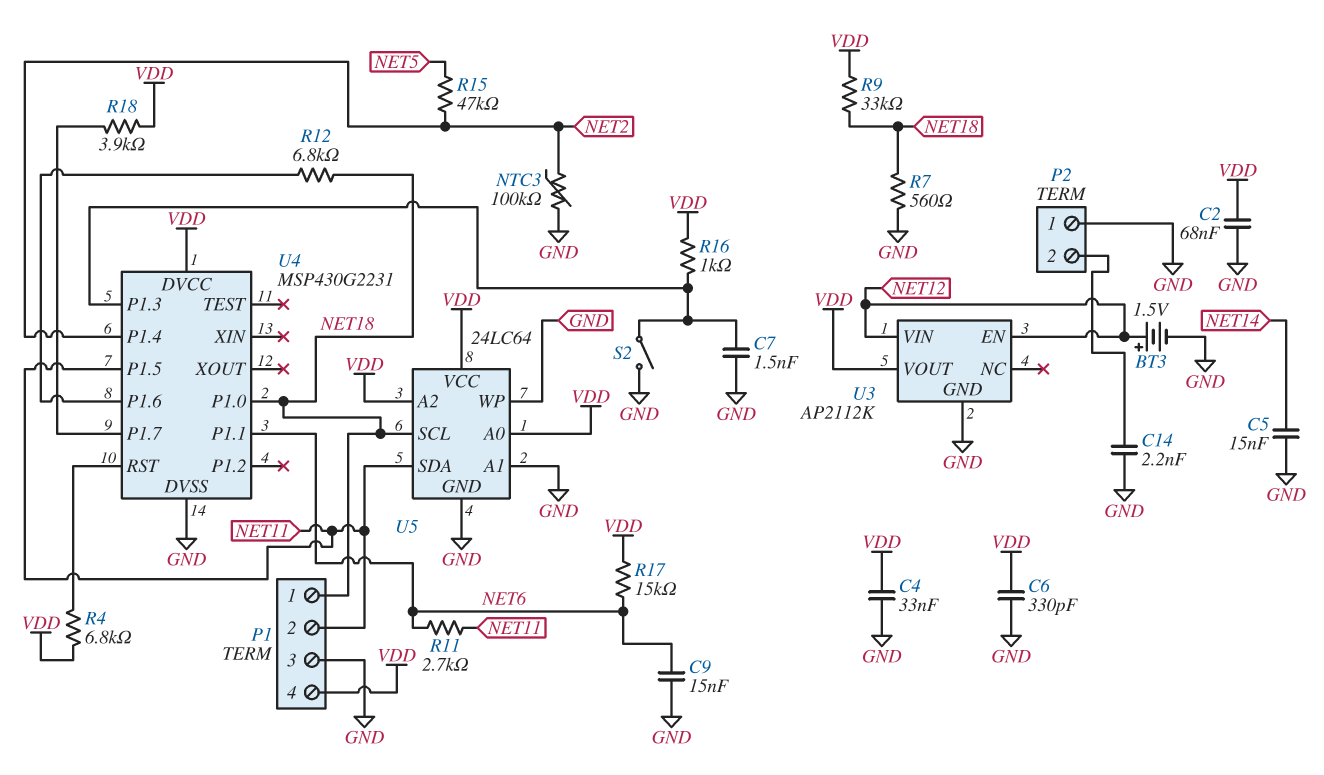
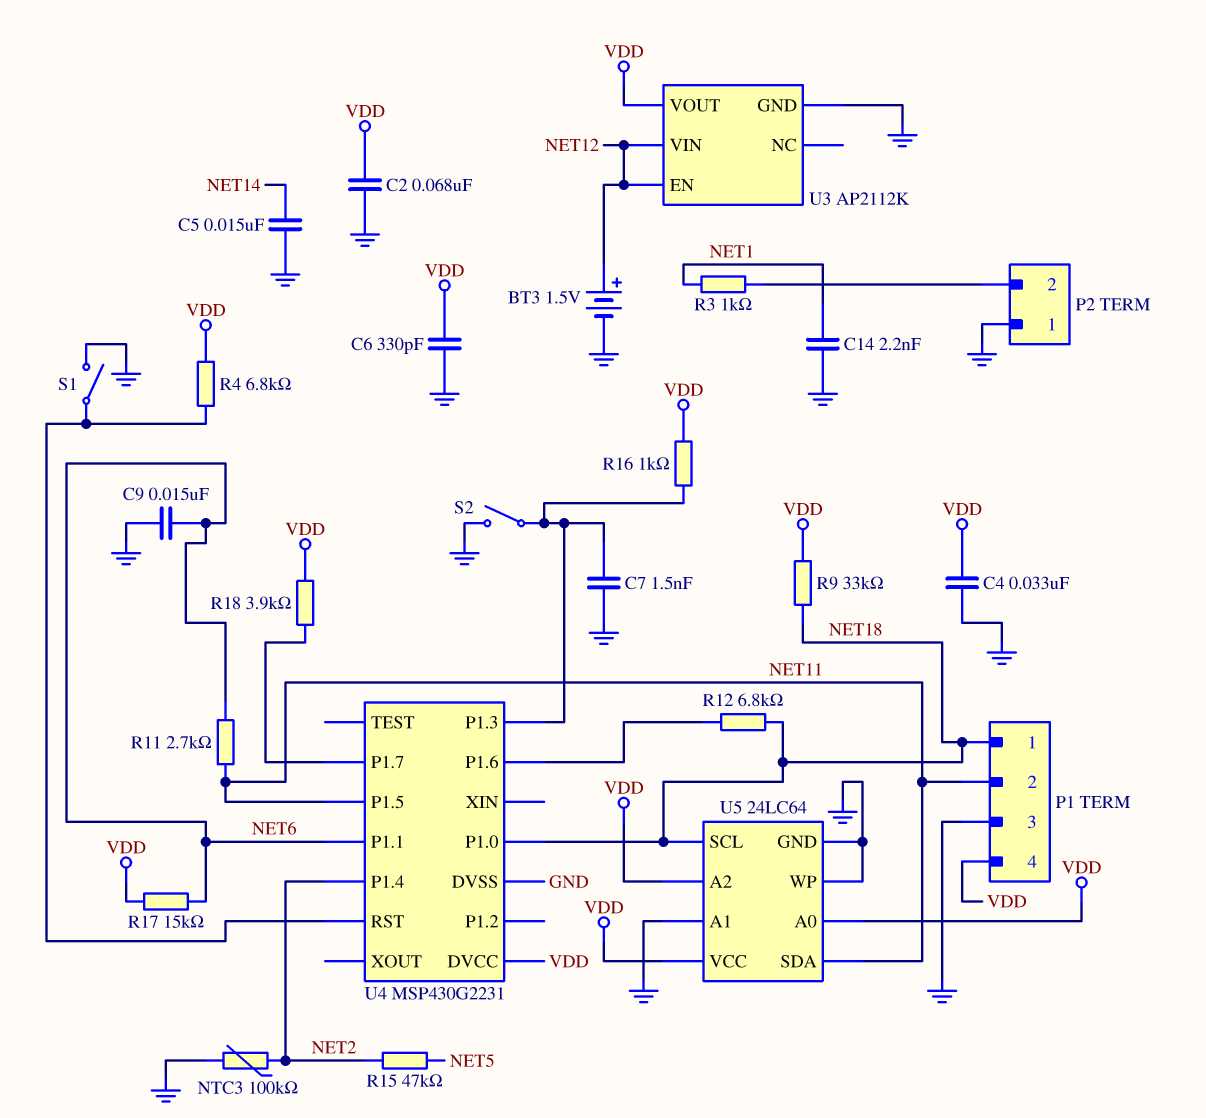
C14: 2.2nF (GND, P2/2) -> 2.2nF (GND, NET1)
R3: none -> 1k (NET1, P2/2)
R7: 560 (GND, NET18) -> none
S1: none -> switch (GND, U4/RST)

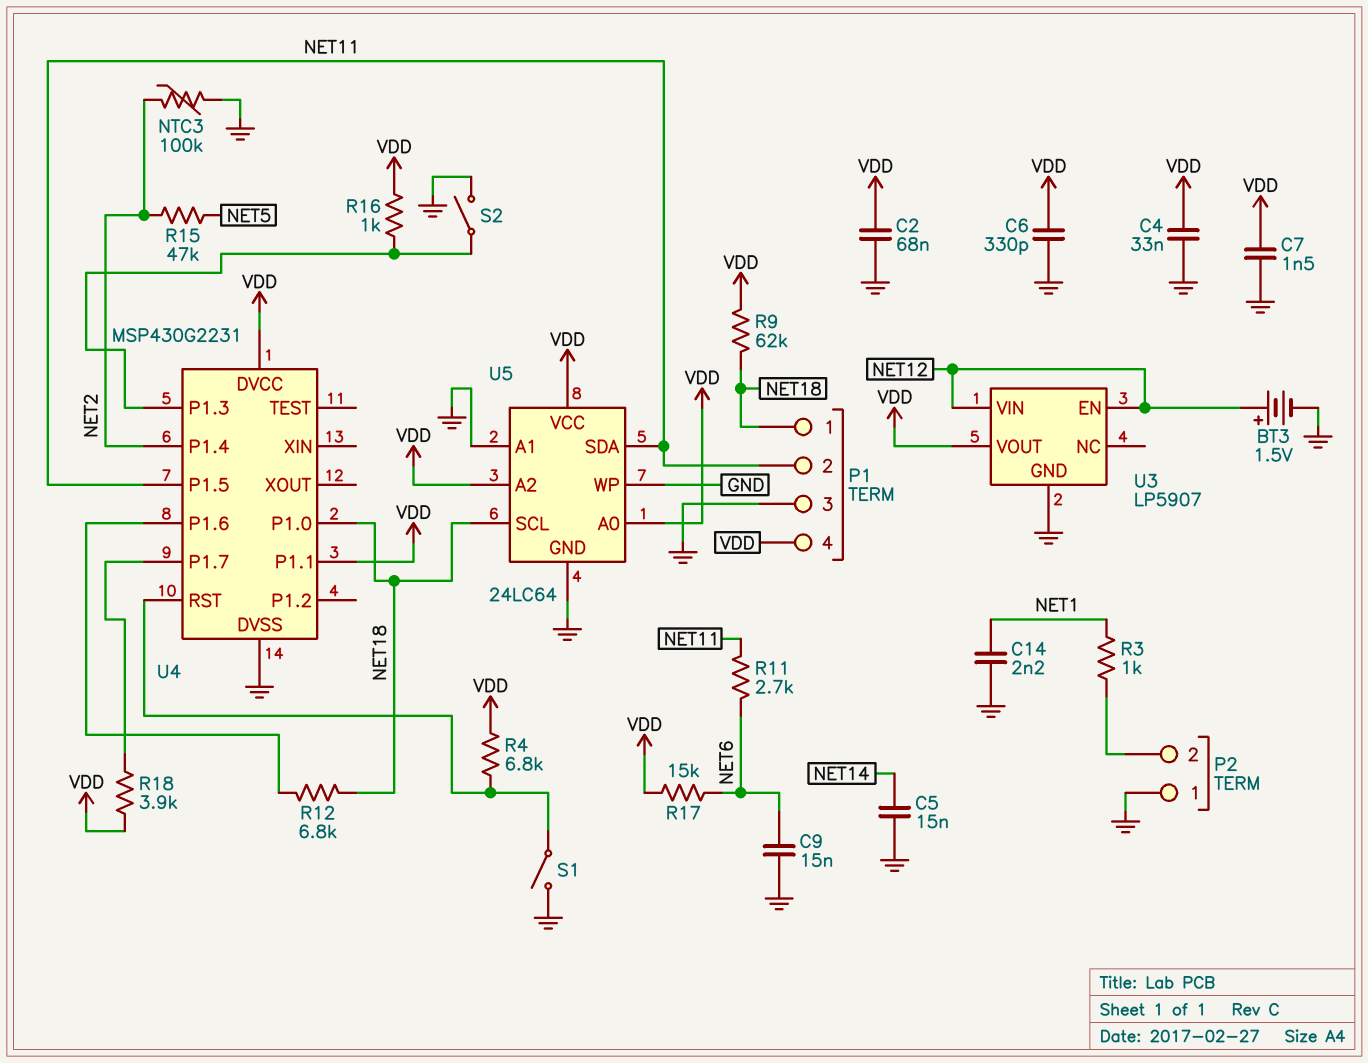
C7: 1.5nF (GND, U4/P1.3) -> 1.5nF (GND, VDD)
R9: 33k (NET18, VDD) -> 62k (NET18, VDD)
U3: AP2112K -> LP5907
U4 pin P1.1: NET6 -> VDD

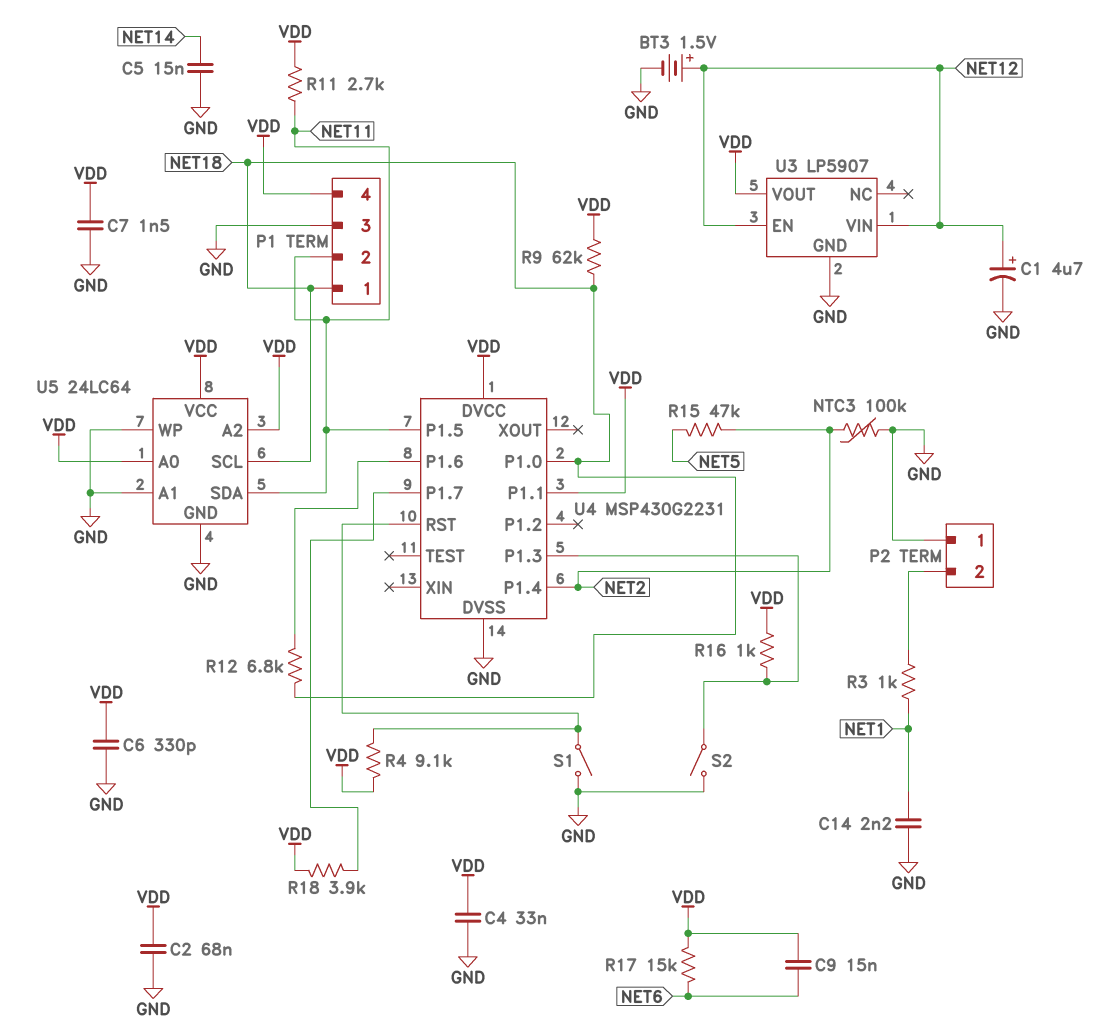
C1: none -> 4.7uF (plus NET12, minus GND)
C9: 15nF (GND, NET6) -> 15nF (NET6, VDD)
R4: 6.8k (U4/RST, VDD) -> 9.1k (U4/RST, VDD)
R11: 2.7k (NET6, NET11) -> 2.7k (NET11, VDD)

